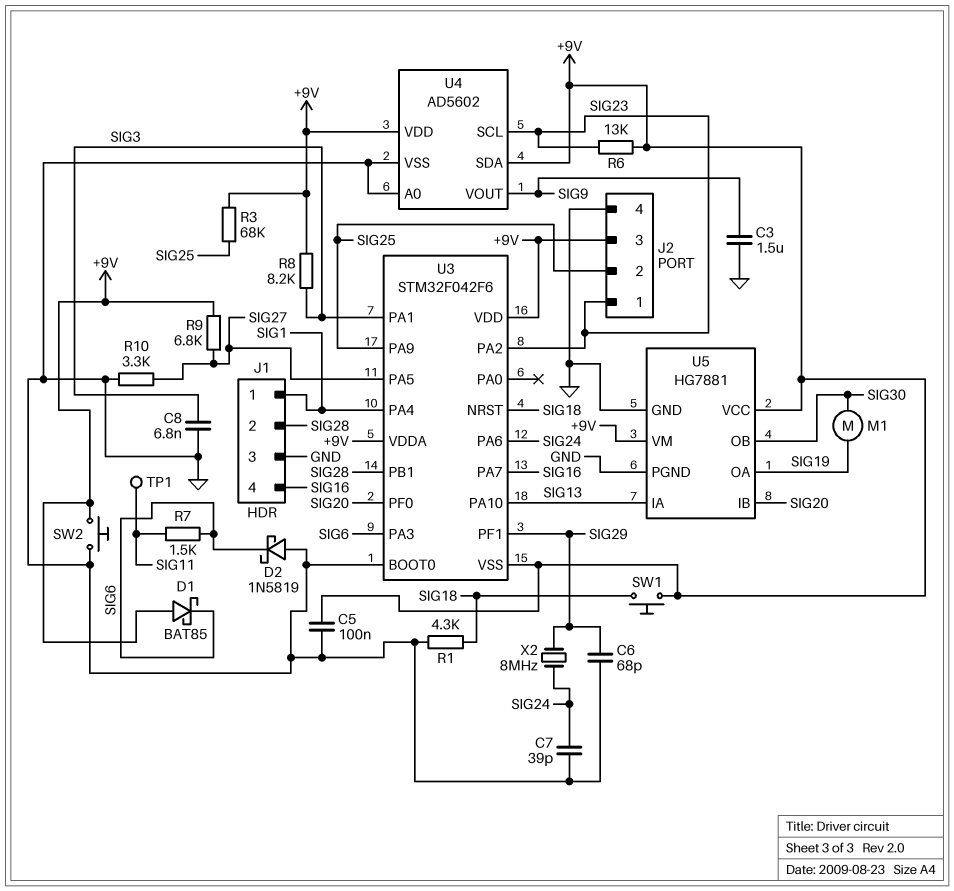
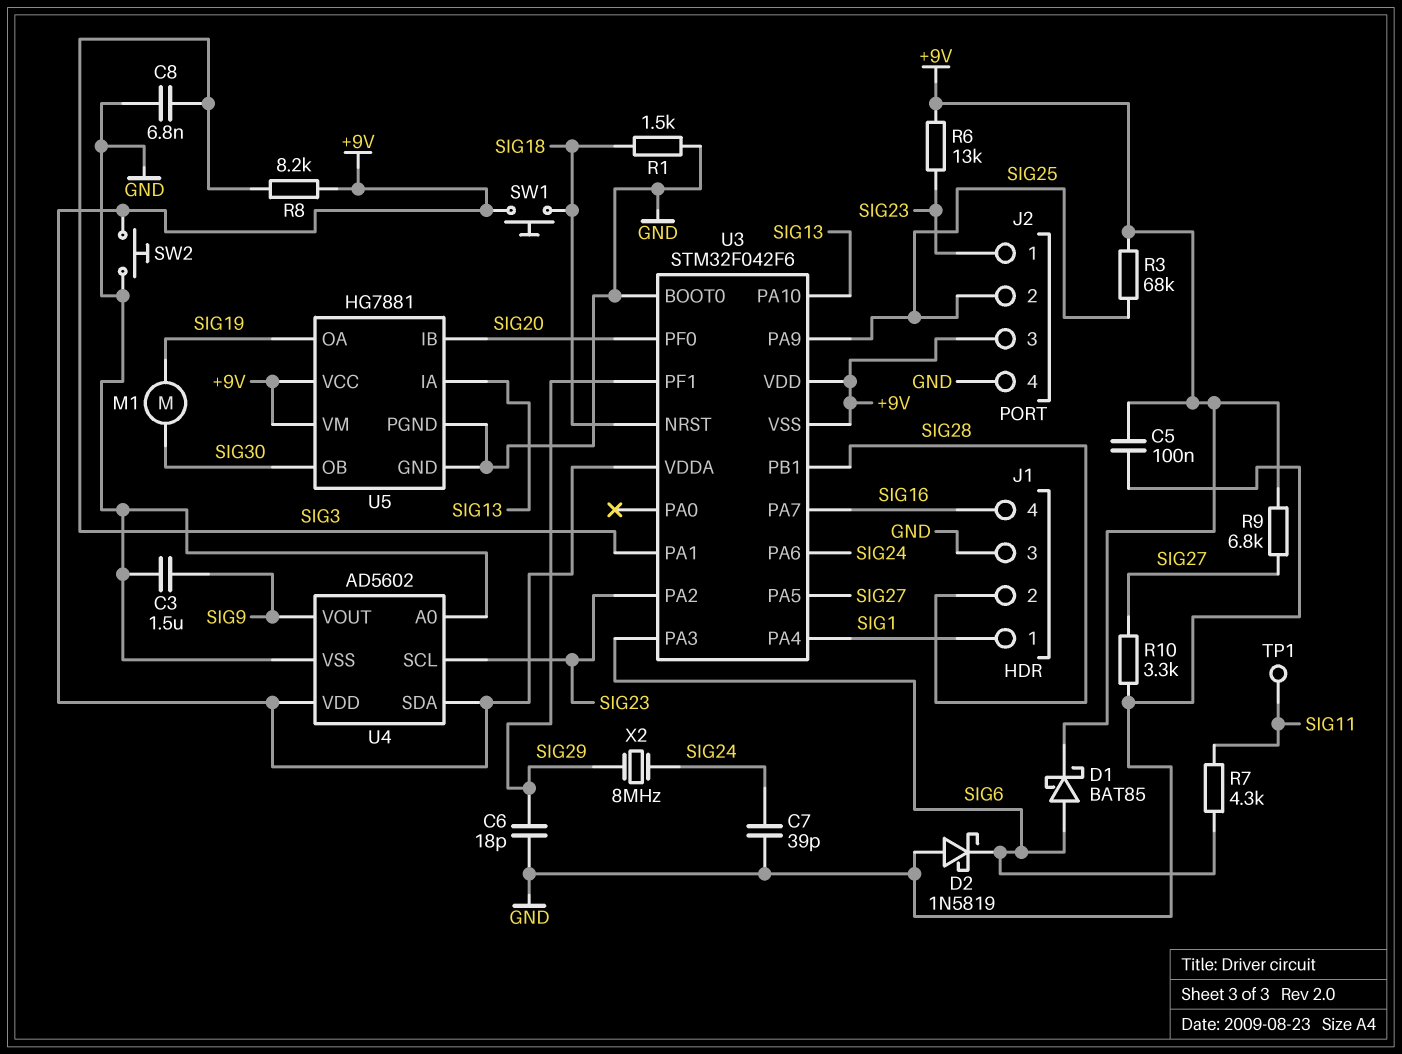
C6: 68pF (GND, SIG29) -> 18pF (GND, SIG29)
D1: schottky BAT85 (A +9V, K SIG6) -> schottky BAT85 (A SIG6, K +9V)
R1: 4.3k (GND, SIG18) -> 1.5k (GND, SIG18)
R7: 1.5k (SIG6, SIG11) -> 4.3k (SIG6, SIG11)

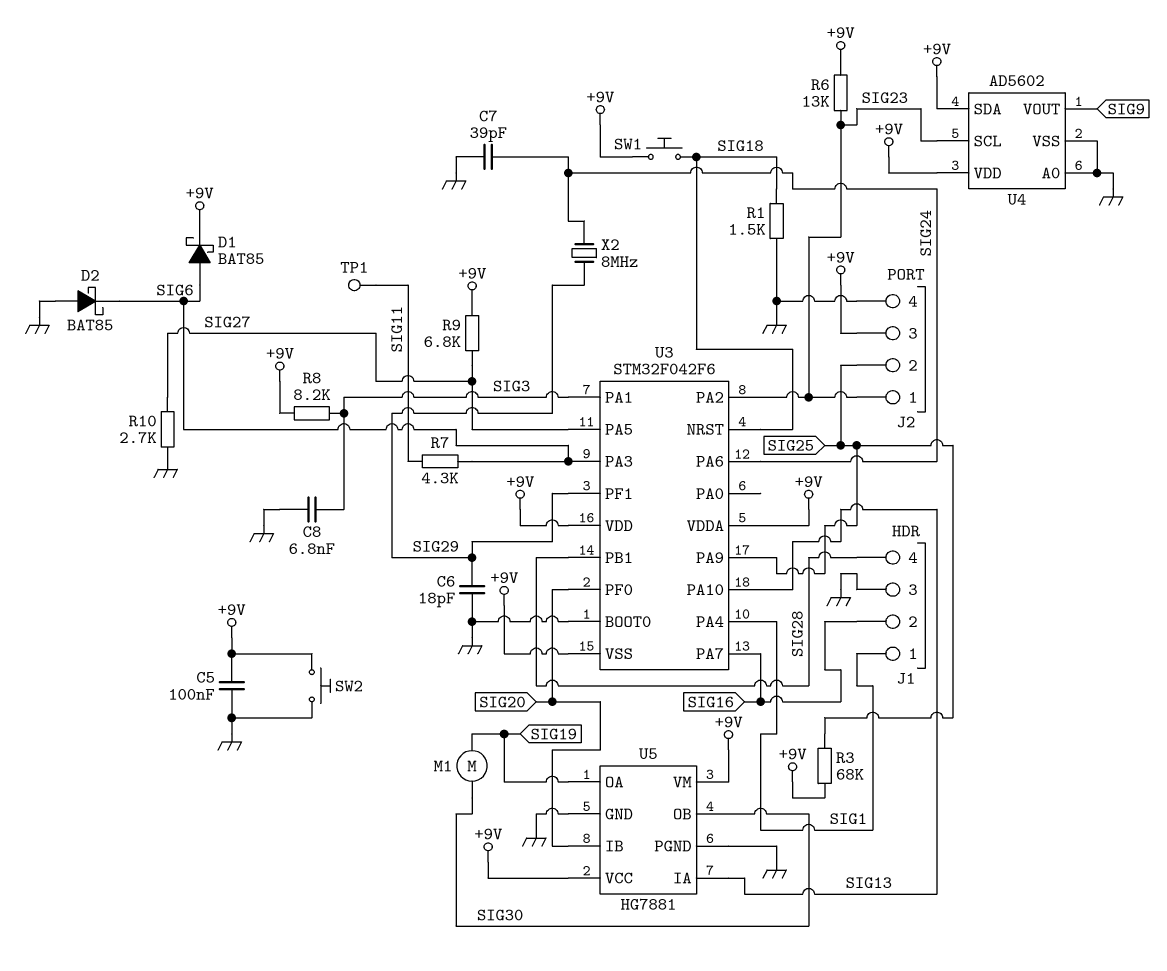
C3: 1.5uF (GND, SIG9) -> none
D2: schottky 1N5819 (A GND, K SIG6) -> schottky BAT85 (A GND, K SIG6)
J1 pin 2: SIG28 -> SIG16
J1 pin 4: SIG16 -> SIG28
R10: 3.3k (GND, SIG27) -> 2.7k (GND, SIG27)

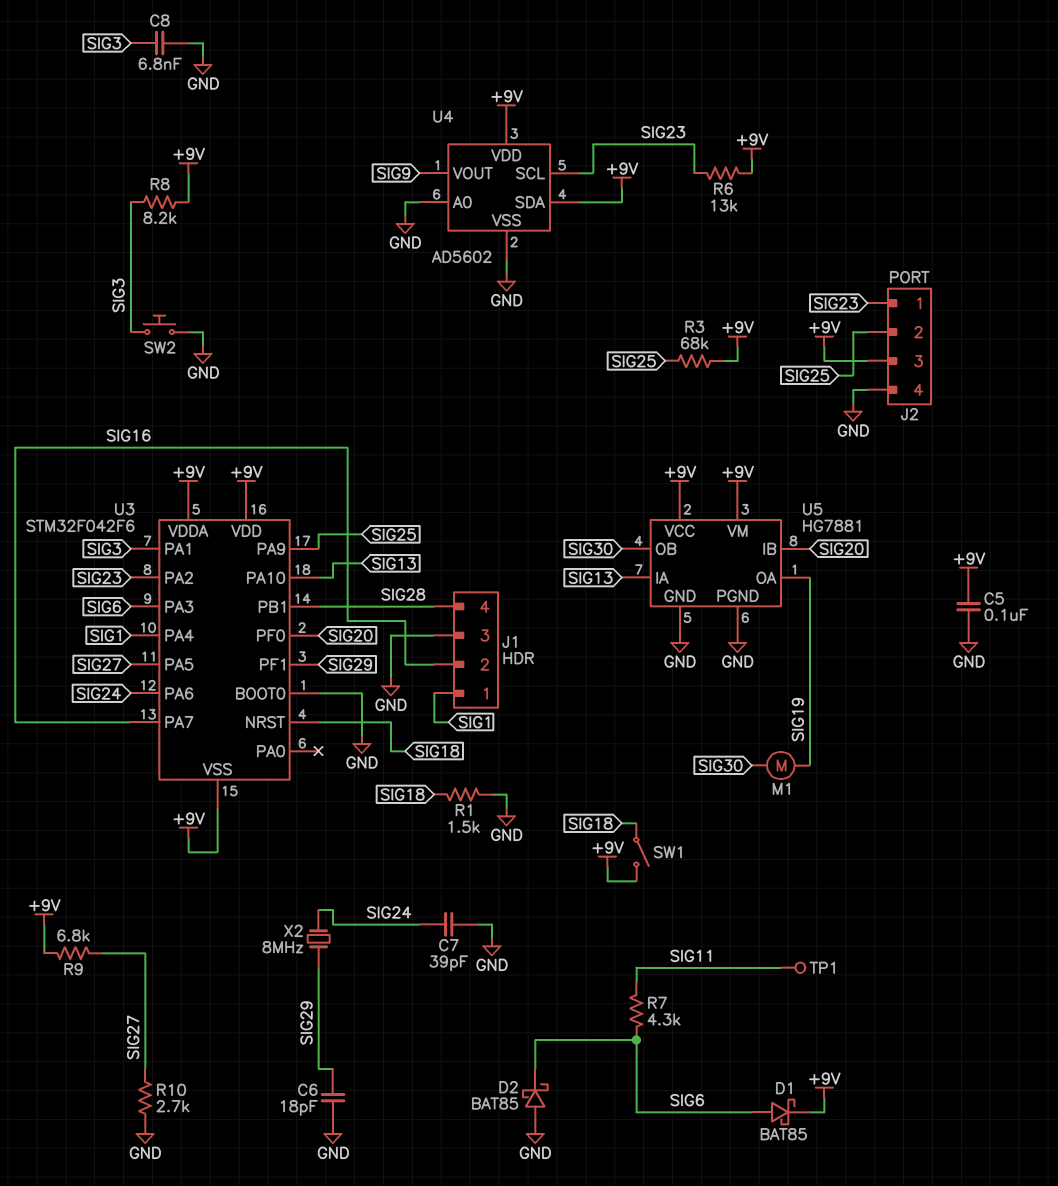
SW1: button (+9V, SIG18) -> switch (+9V, SIG18)
SW2: button (+9V, GND) -> button (GND, SIG3)

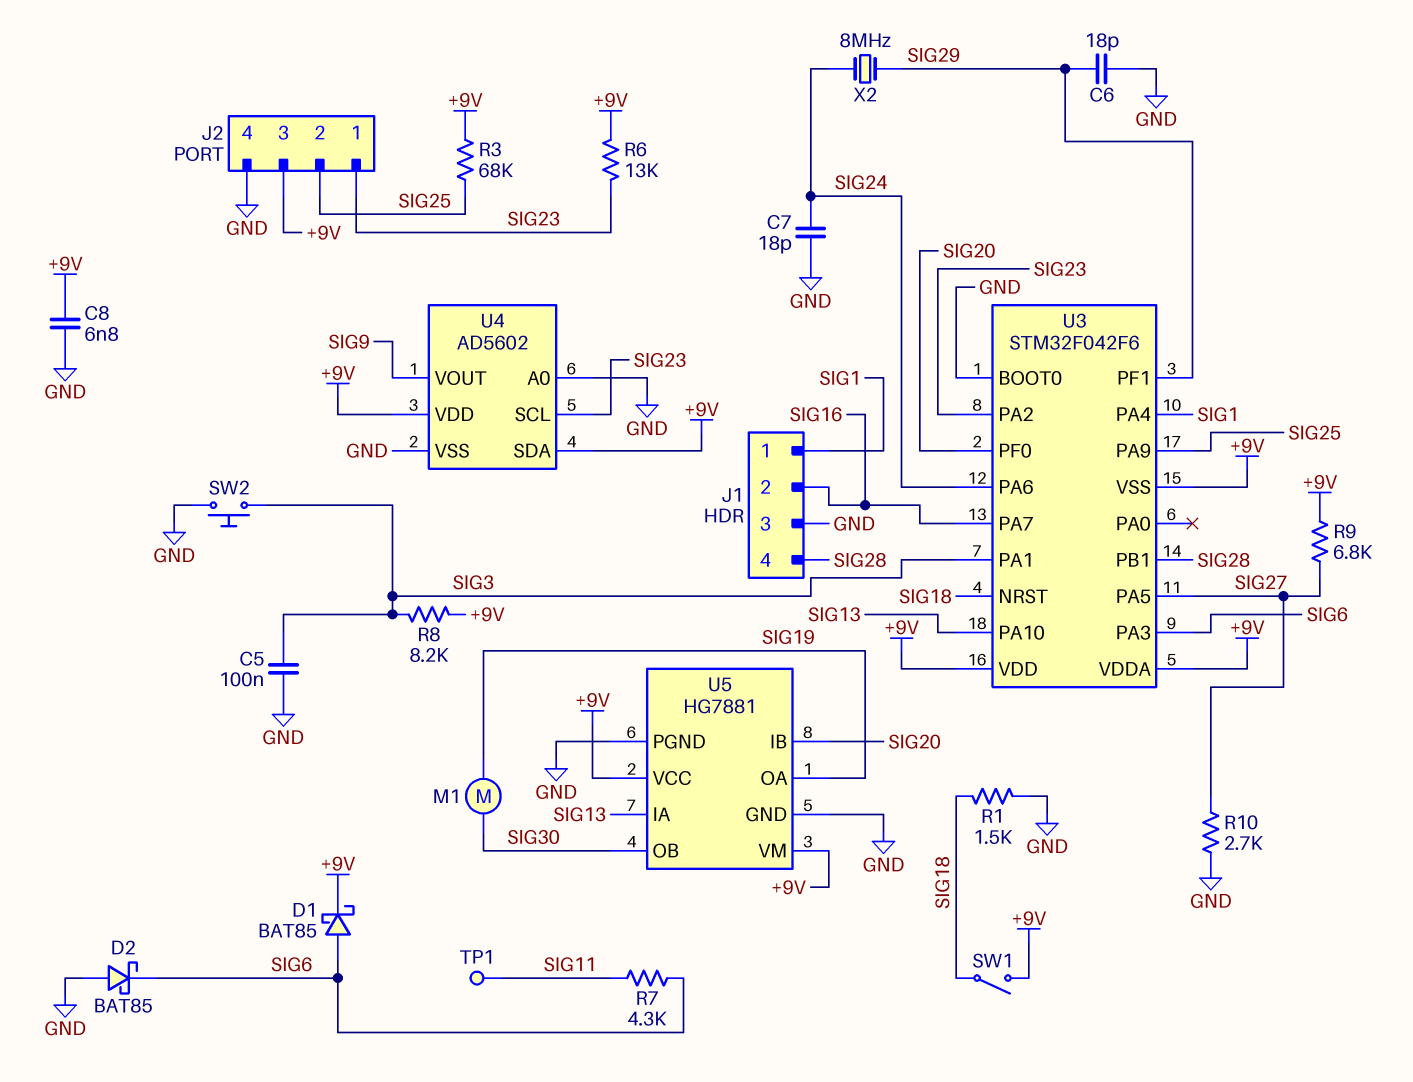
C5: 100nF (+9V, GND) -> 100nF (GND, SIG3)
C7: 39pF (GND, SIG24) -> 18pF (GND, SIG24)
C8: 6.8nF (GND, SIG3) -> 6.8nF (+9V, GND)

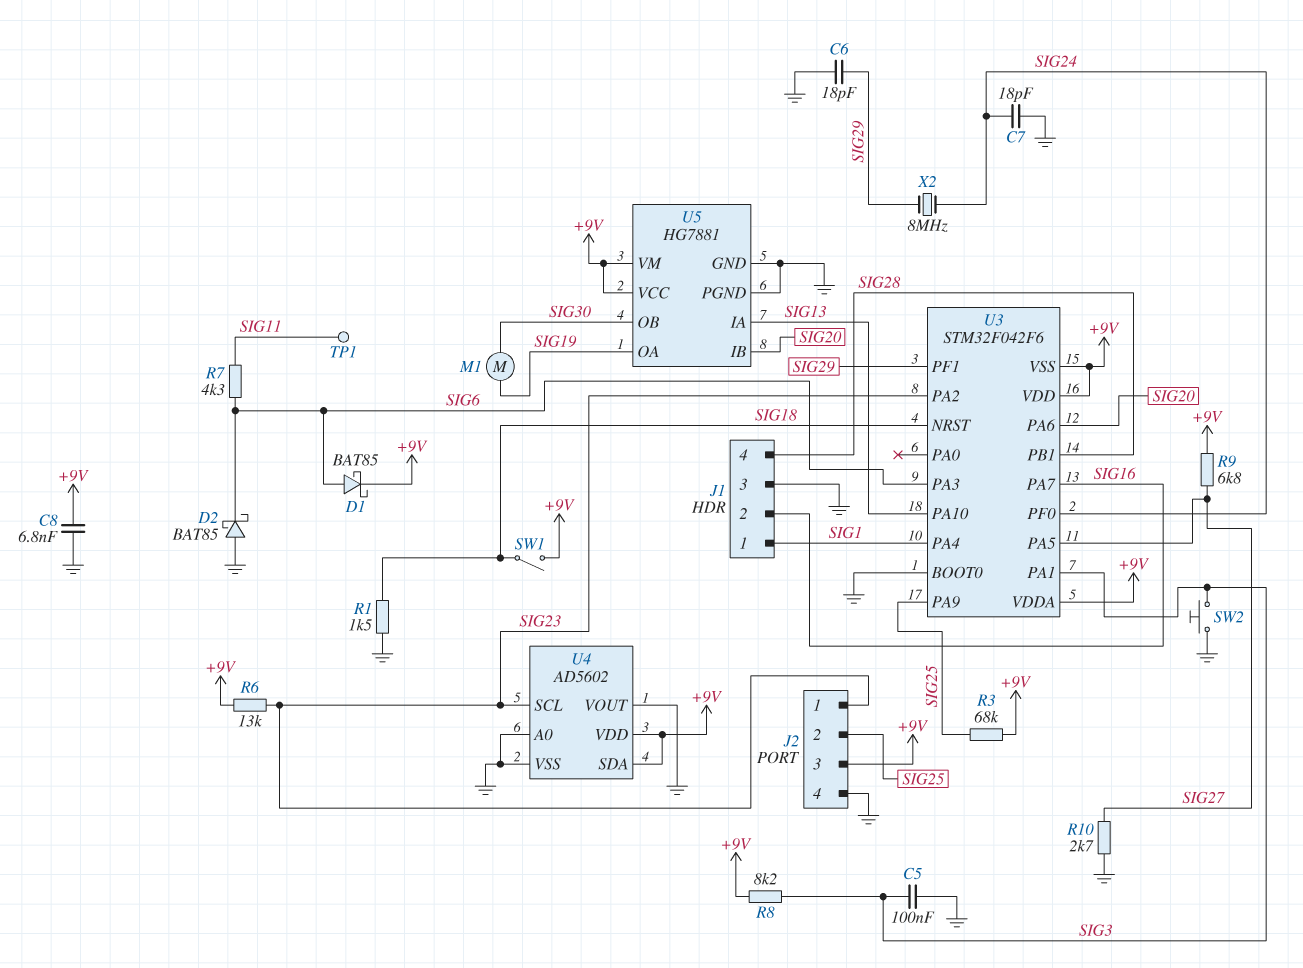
U3 pin PA6: SIG24 -> SIG20
U3 pin PF0: SIG20 -> SIG24
U4 pin VOUT: SIG9 -> GND

